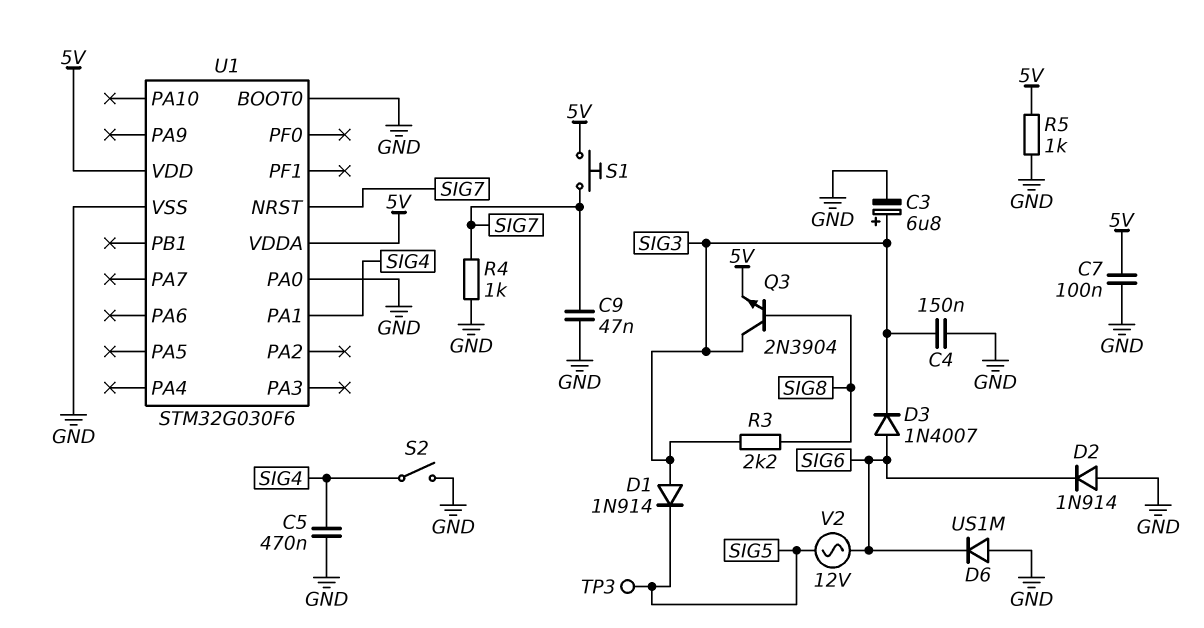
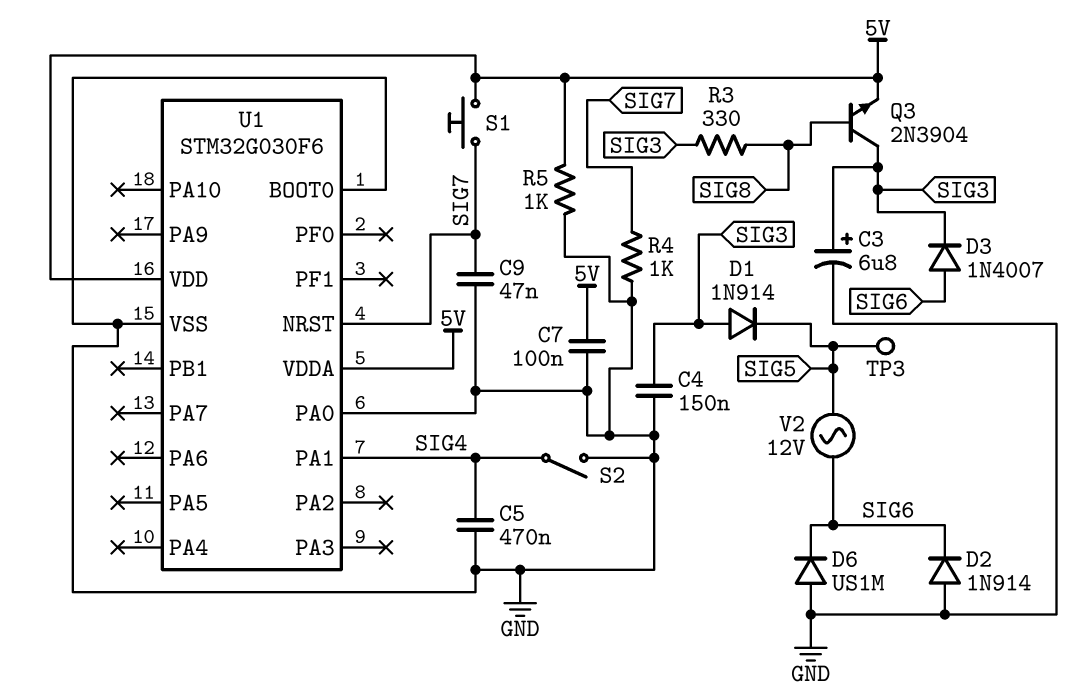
R3: 2.2k (SIG3, SIG8) -> 330 (SIG3, SIG8)

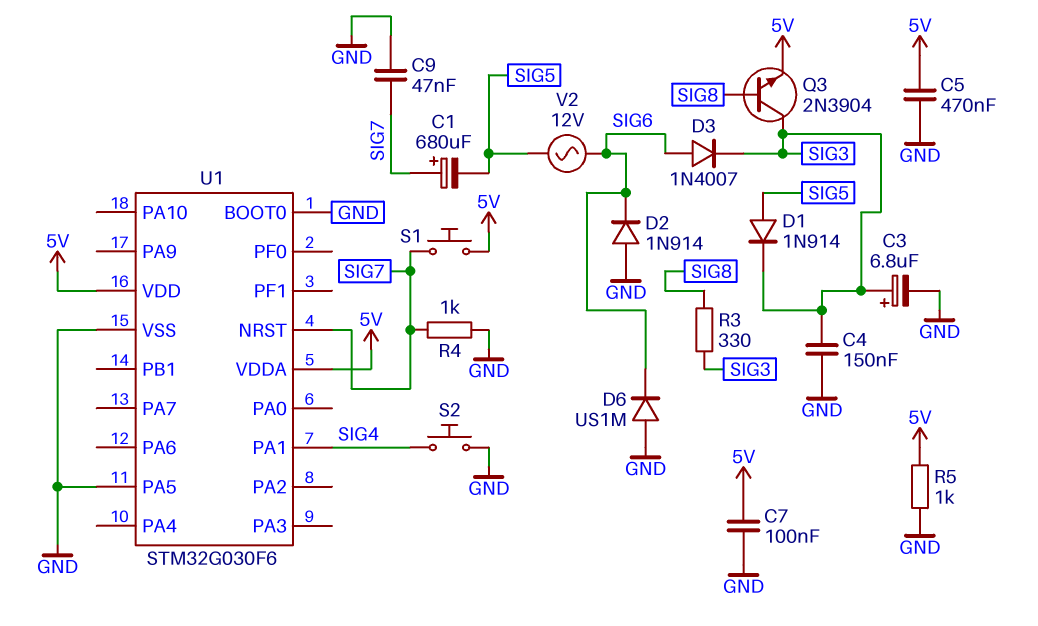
C1: none -> 680uF (plus SIG7, minus SIG5)
C5: 470nF (GND, SIG4) -> 470nF (5V, GND)
D1: diode 1N914 (A SIG3, K SIG5) -> diode 1N914 (A SIG5, K SIG3)
S2: switch (GND, SIG4) -> button (GND, SIG4)
TP3: test point (SIG5) -> none
U1 pin PA0: GND -> none
U1 pin PA5: none -> GND

